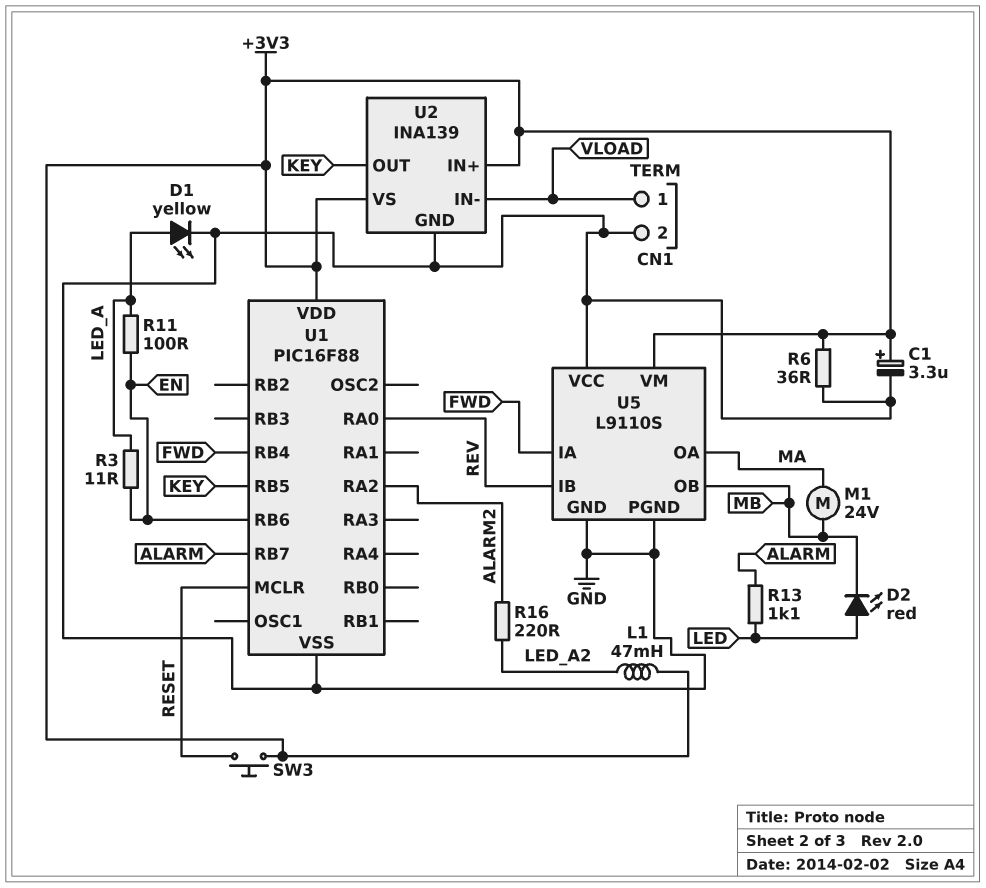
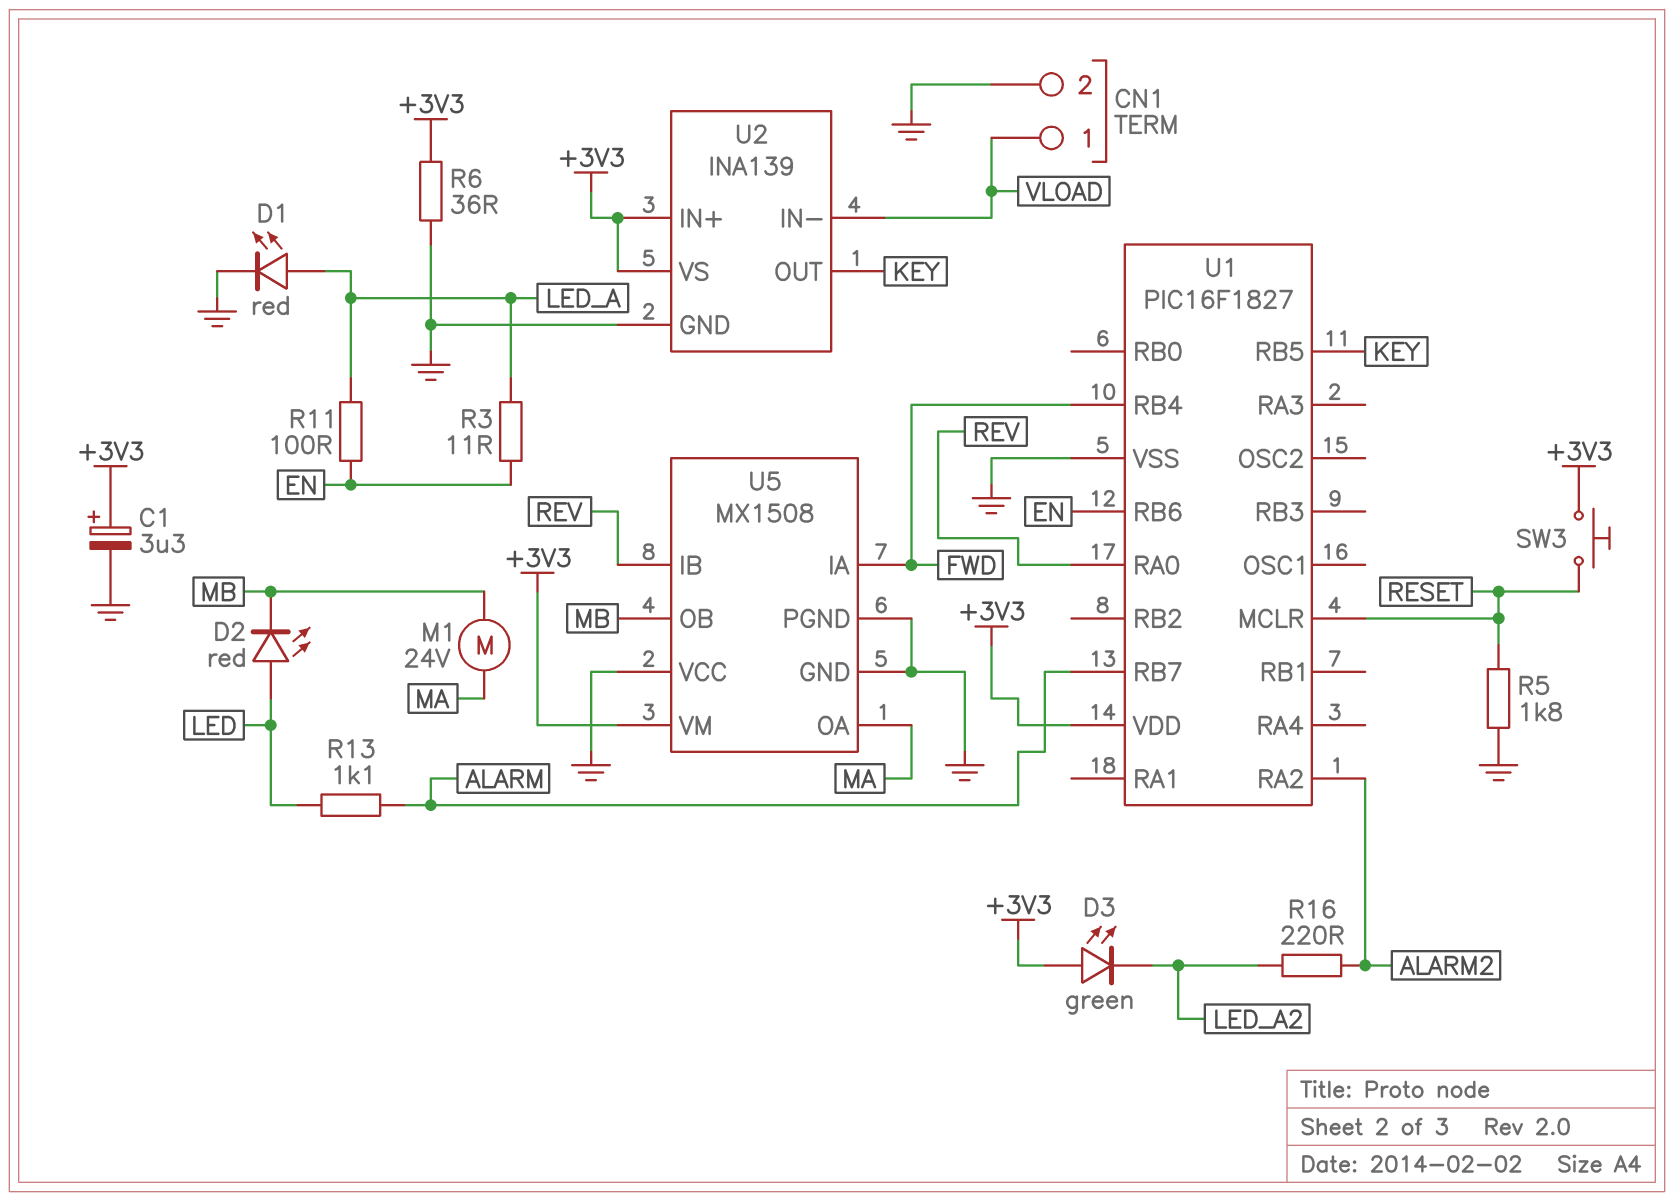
D1: LED yellow (A LED_A, K GND) -> LED red (A LED_A, K GND)
D3: none -> LED green (A +3V3, K LED_A2)
L1: 47mH (+3V3, LED_A2) -> none
R5: none -> 1.8k (GND, RESET)
U1: PIC16F88 -> PIC16F1827
U5: L9110S -> MX1508

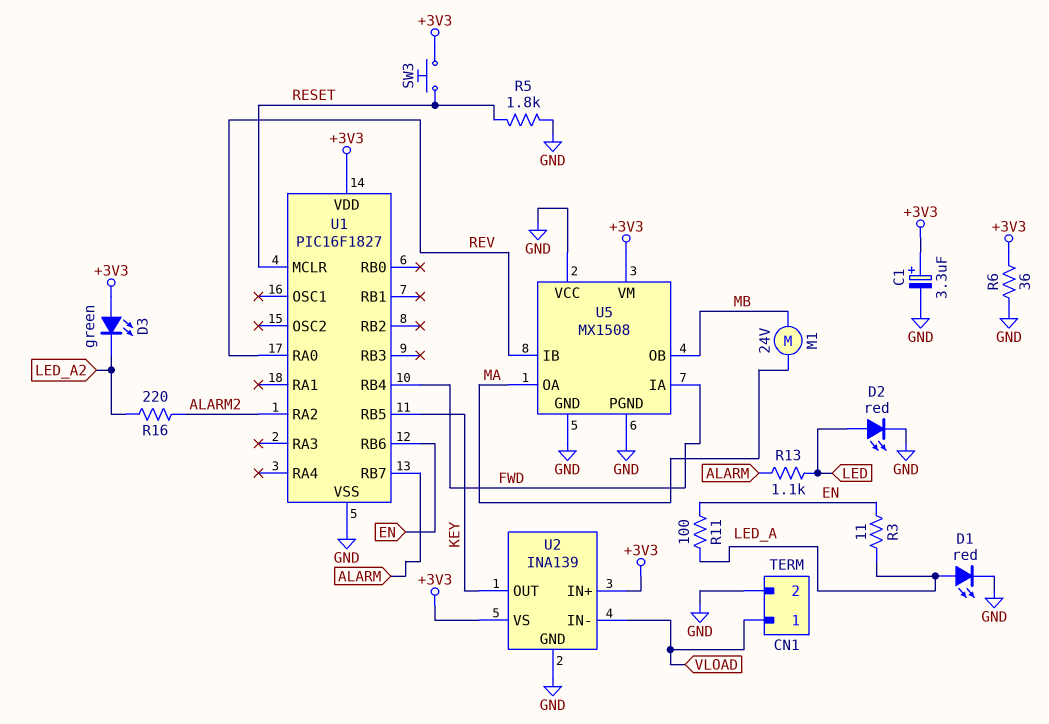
D2: LED red (A LED, K MB) -> LED red (A LED, K GND)

